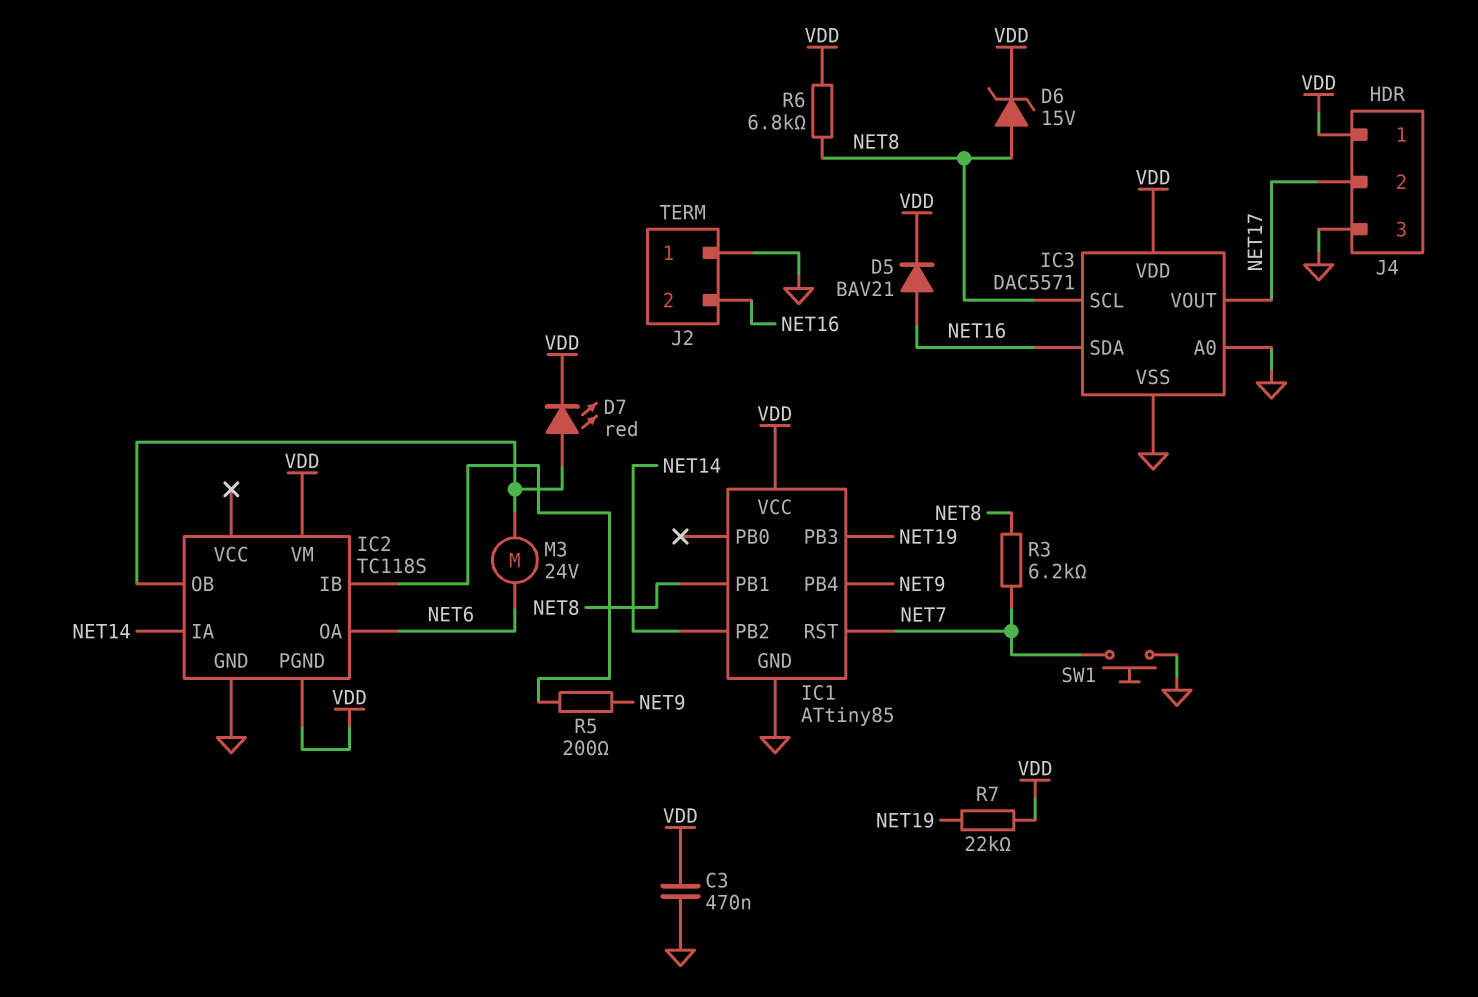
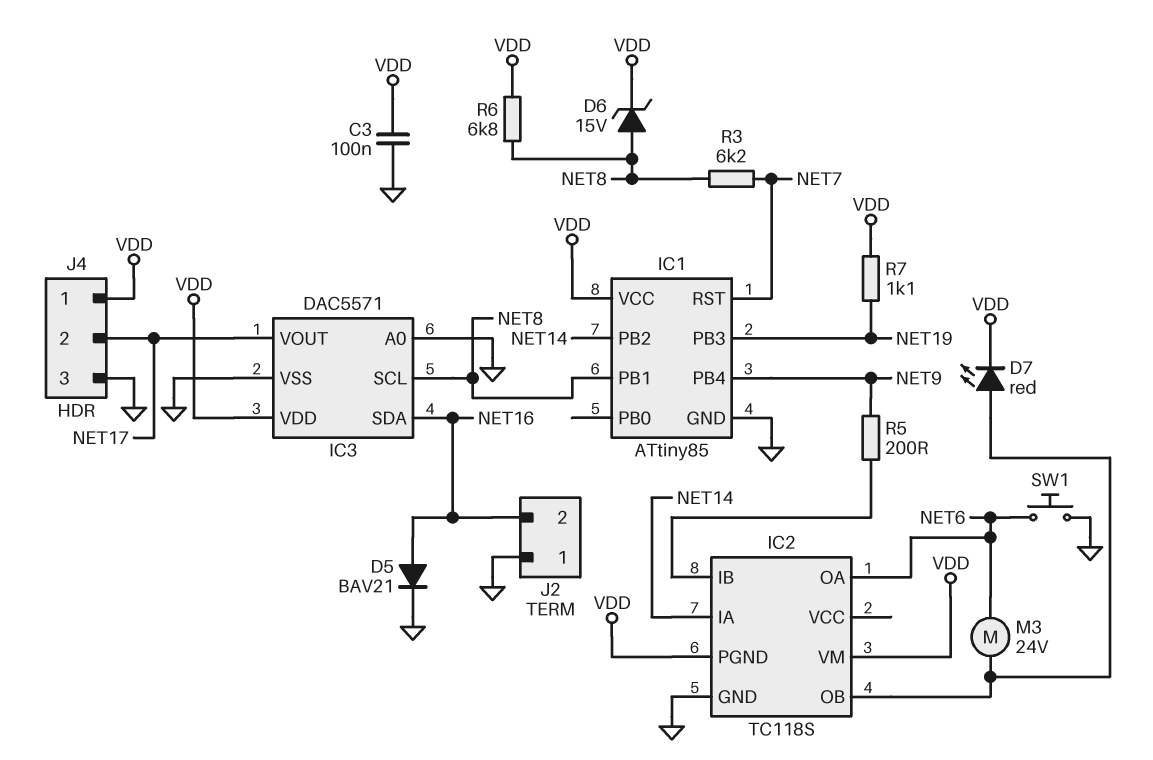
C3: 470nF (GND, VDD) -> 100nF (GND, VDD)
D5: diode BAV21 (A NET16, K VDD) -> diode BAV21 (A NET16, K GND)
R7: 22k (NET19, VDD) -> 1.1k (NET19, VDD)
SW1: button (GND, NET7) -> button (GND, NET6)

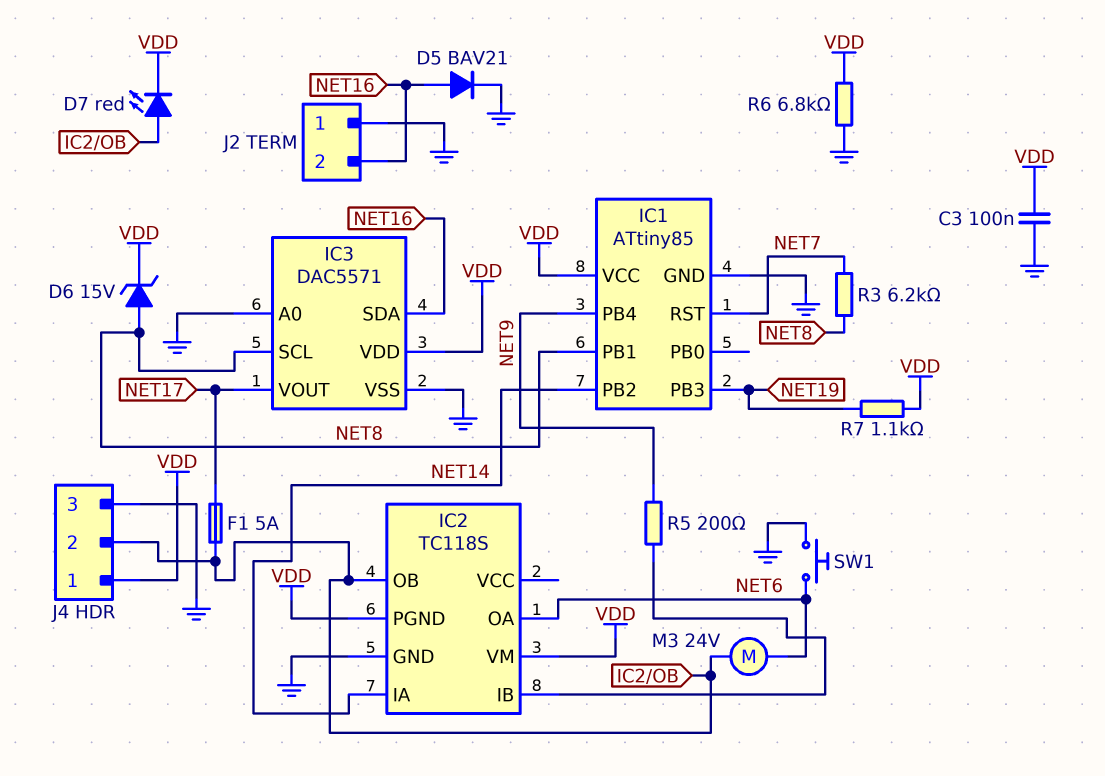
F1: none -> 5A (IC2/OB, NET17)
J4 pin 2: NET17 -> IC2/OB
R6: 6.8k (NET8, VDD) -> 6.8k (GND, VDD)

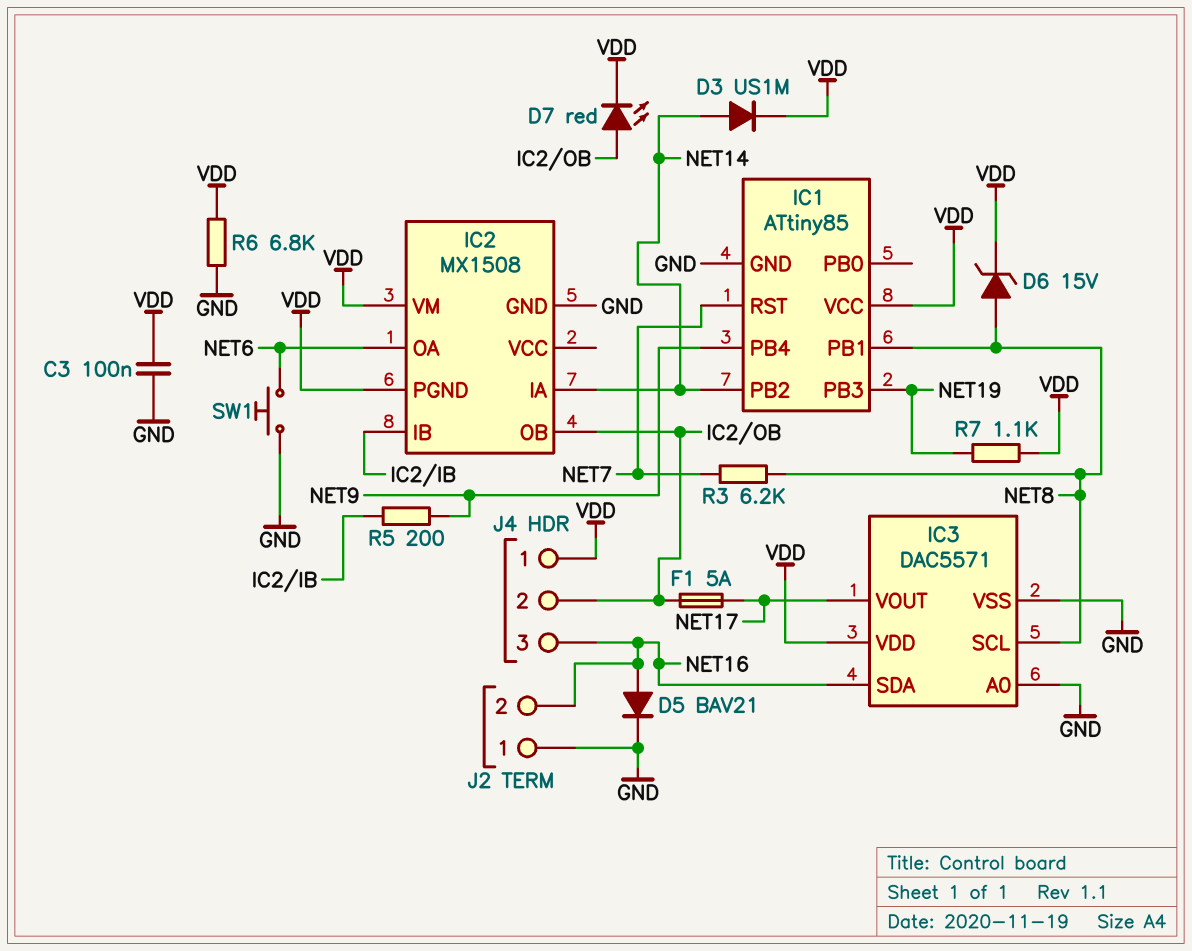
D3: none -> diode US1M (A NET14, K VDD)
IC2: TC118S -> MX1508
J4 pin 3: GND -> NET16
M3: motor 24V (IC2/OB, NET6) -> none

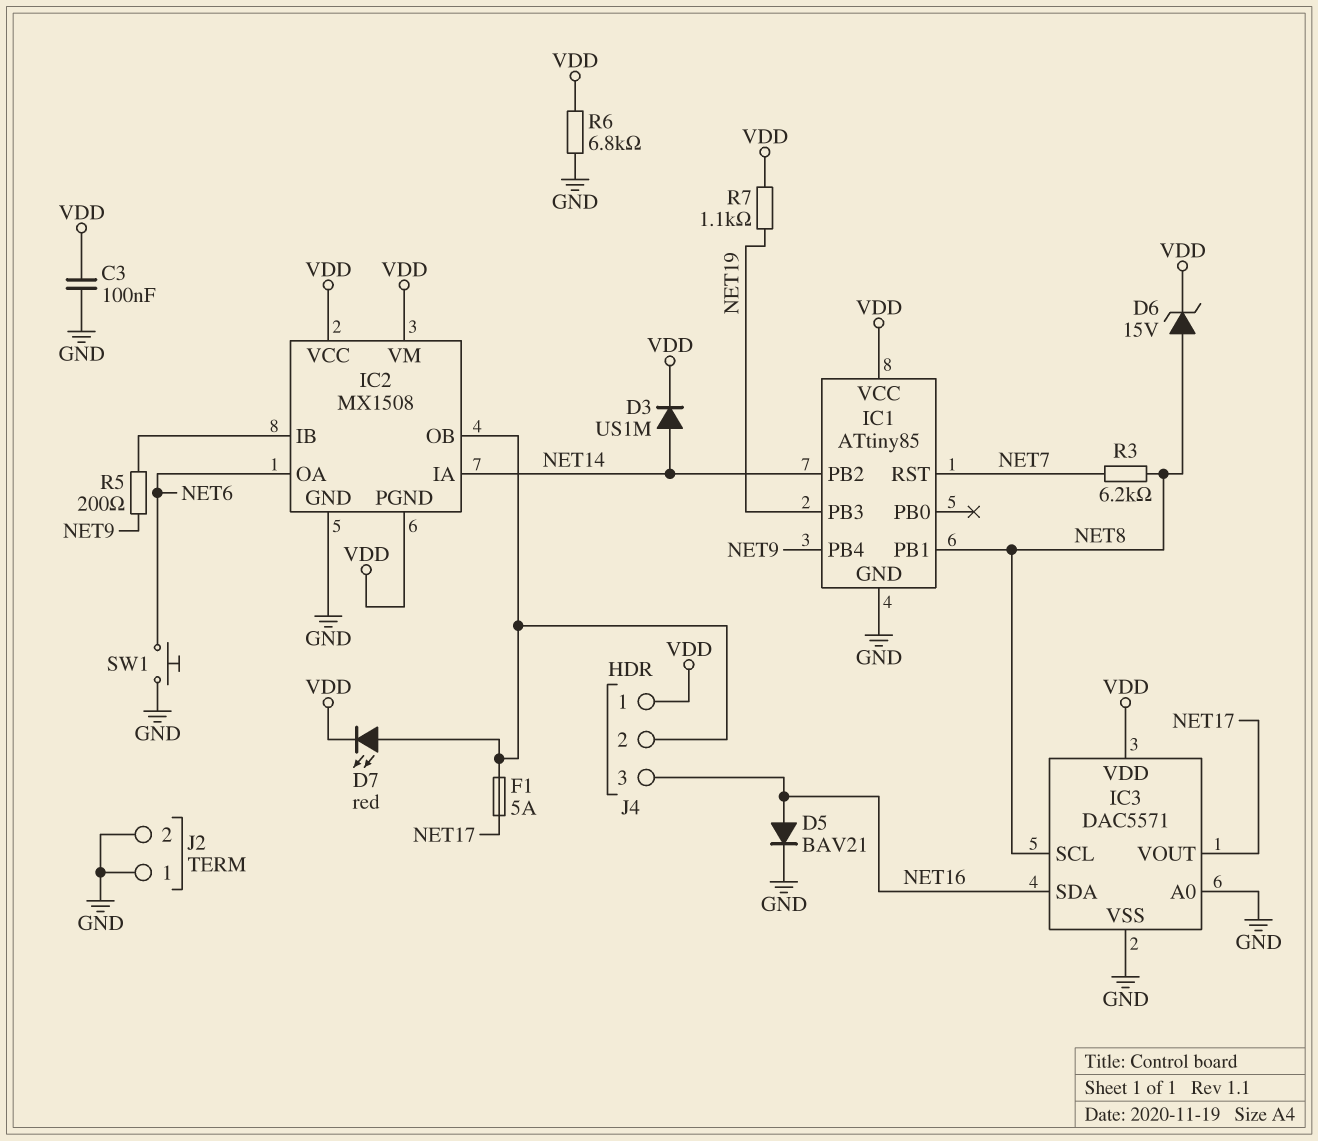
IC2 pin VCC: none -> VDD
J2 pin 2: NET16 -> GND

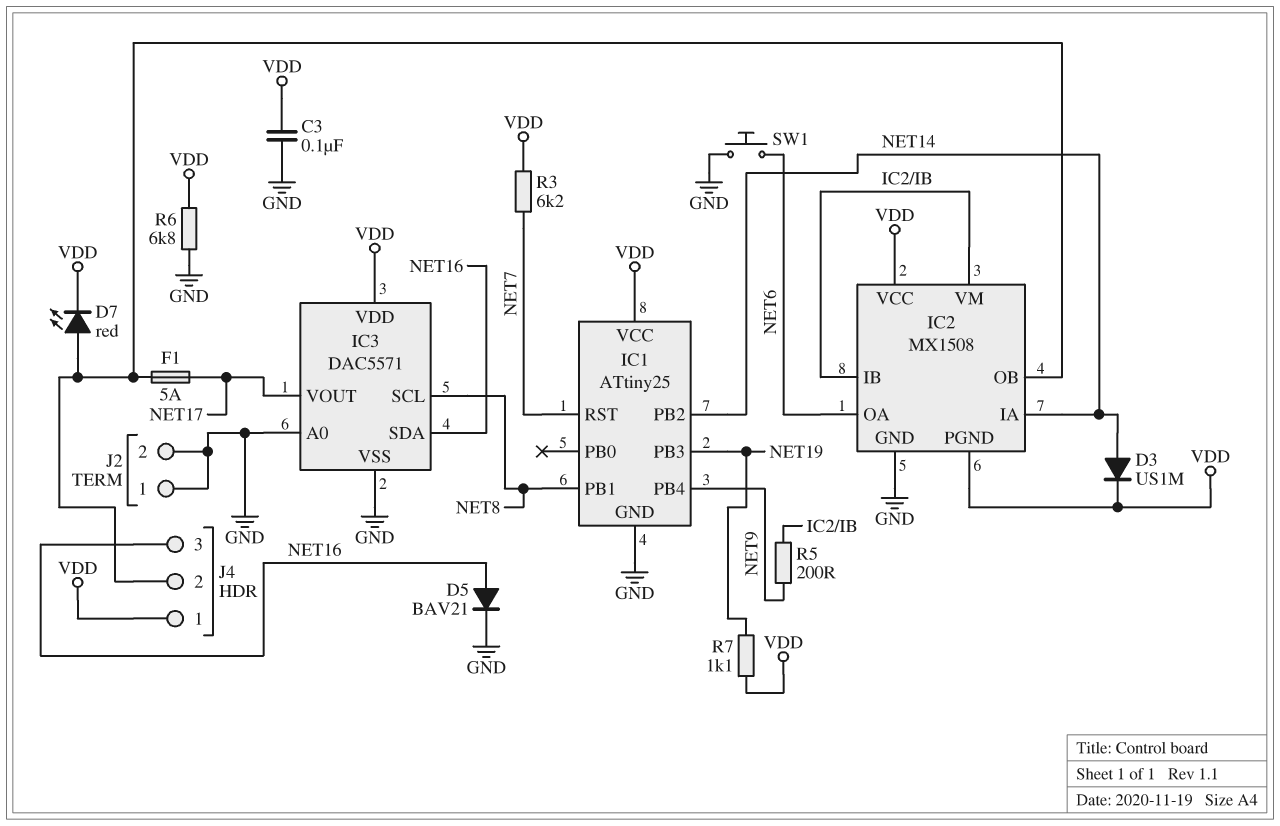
D6: zener 15V (A NET8, K VDD) -> none
IC1: ATtiny85 -> ATtiny25
IC2 pin VM: VDD -> IC2/IB
R3: 6.2k (NET7, NET8) -> 6.2k (NET7, VDD)

